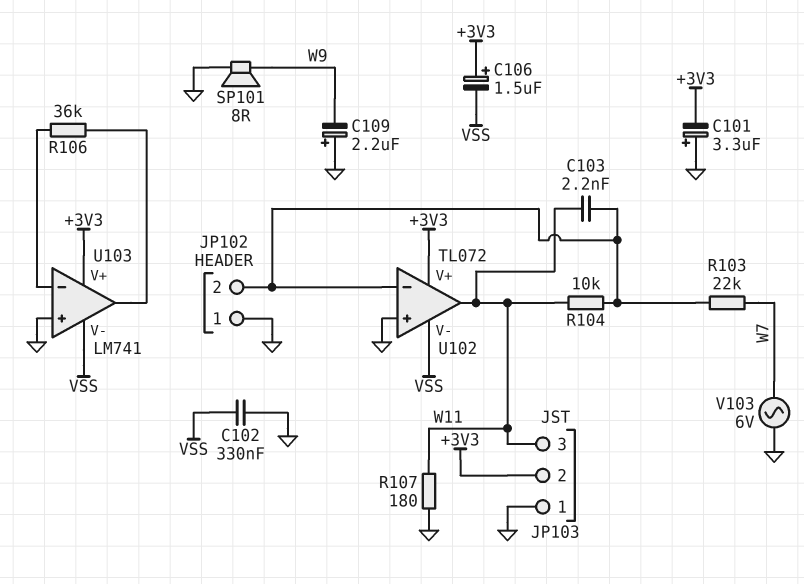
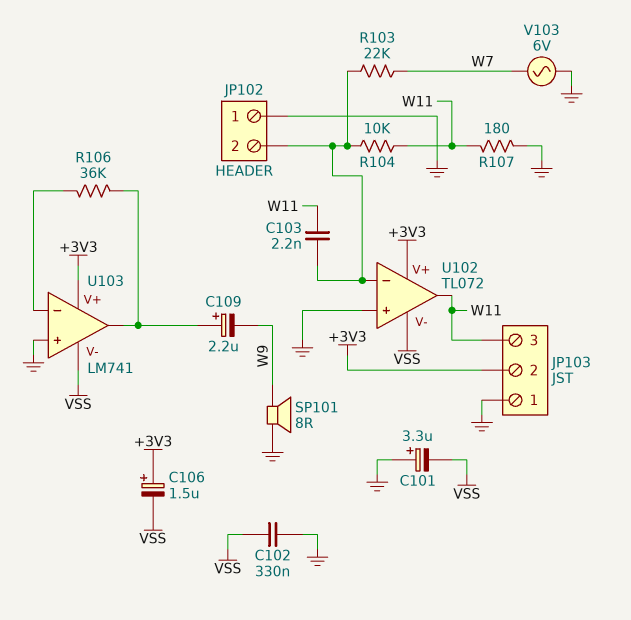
C101: 3.3uF (plus GND, minus +3V3) -> 3.3uF (plus GND, minus VSS)
C109: 2.2uF (plus GND, minus W9) -> 2.2uF (plus U103/out, minus W9)

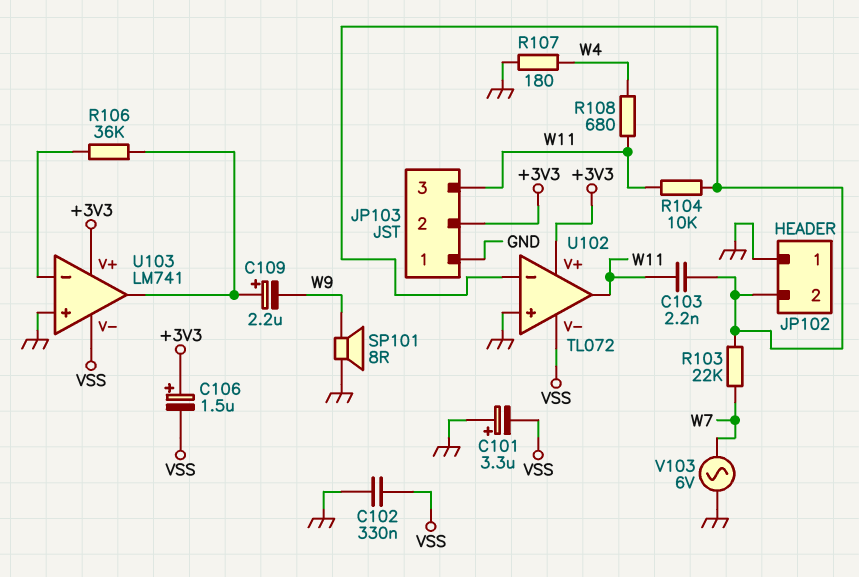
R107: 180 (GND, W11) -> 180 (GND, W4)
R108: none -> 680 (W4, W11)

